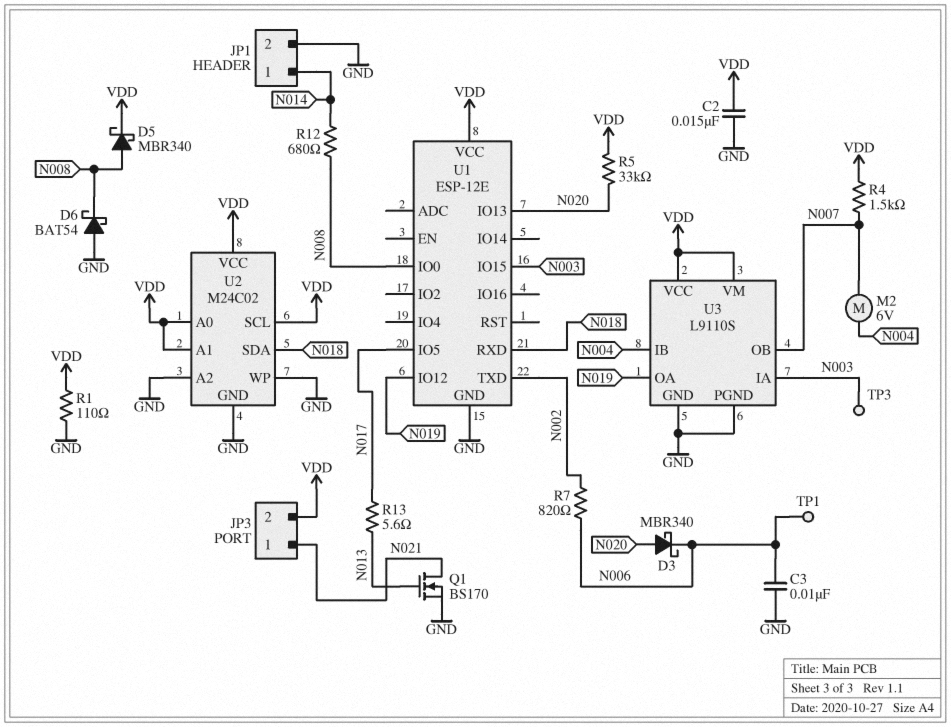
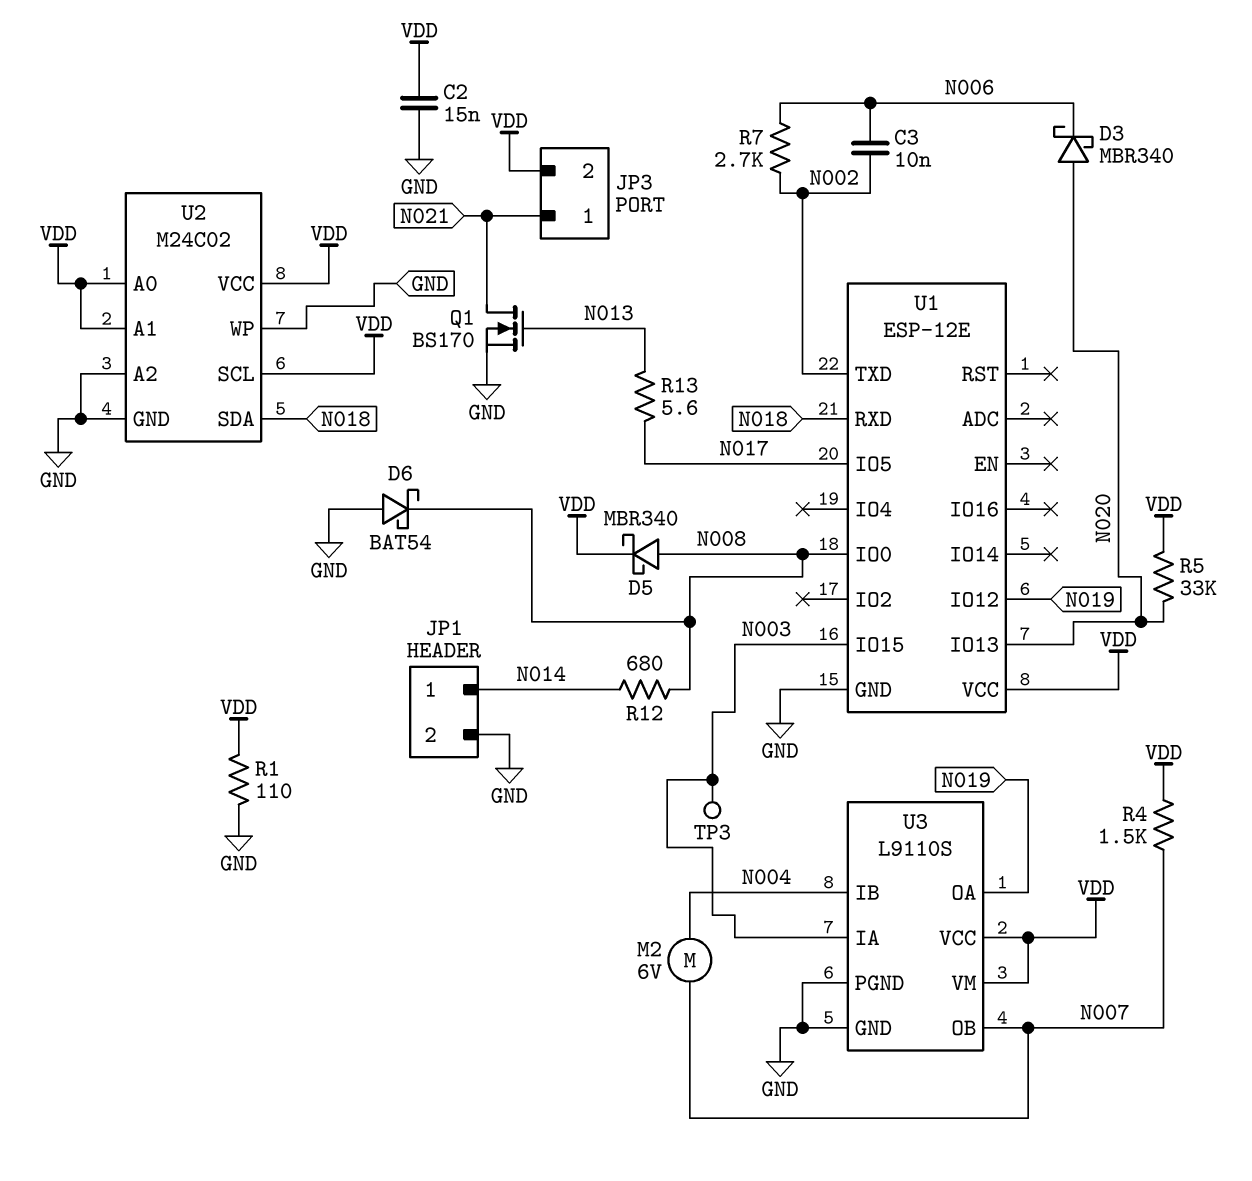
C3: 10nF (GND, N006) -> 10nF (N002, N006)
R7: 820 (N002, N006) -> 2.7k (N002, N006)
TP1: test point (N006) -> none

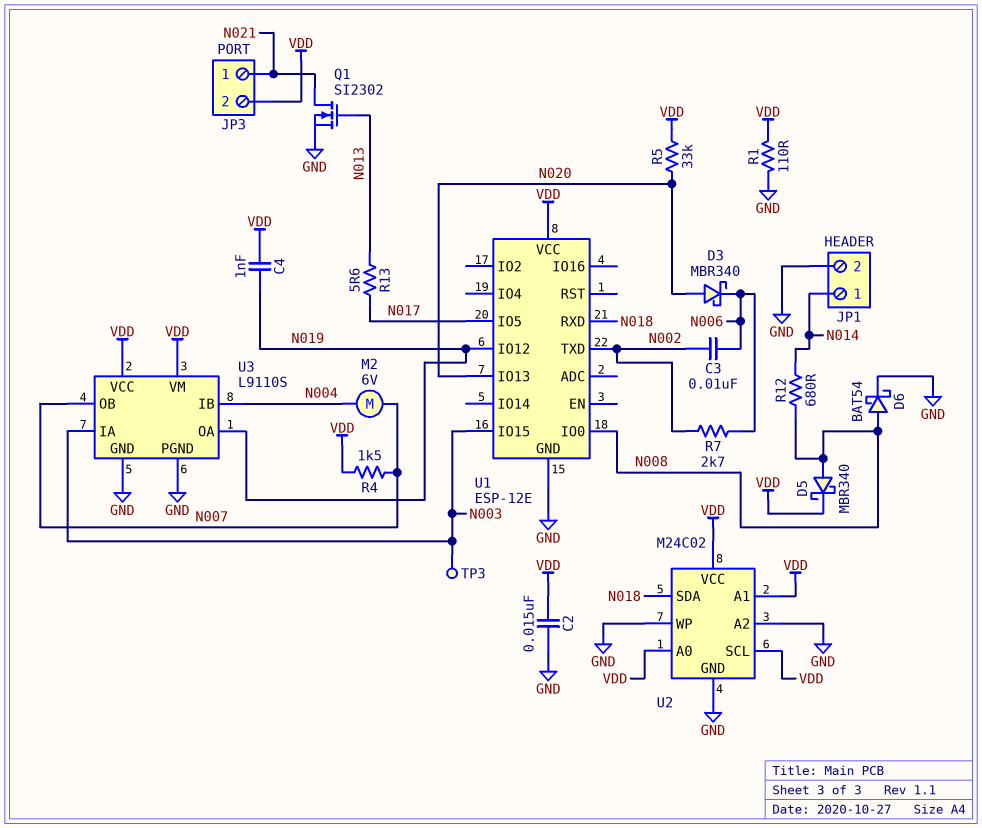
C4: none -> 1nF (N019, VDD)
D6: schottky BAT54 (A GND, K N008) -> schottky BAT54 (A N008, K GND)
Q1: NMOS BS170 (G N013, D N021, S GND) -> NMOS SI2302 (G N013, D N021, S GND)

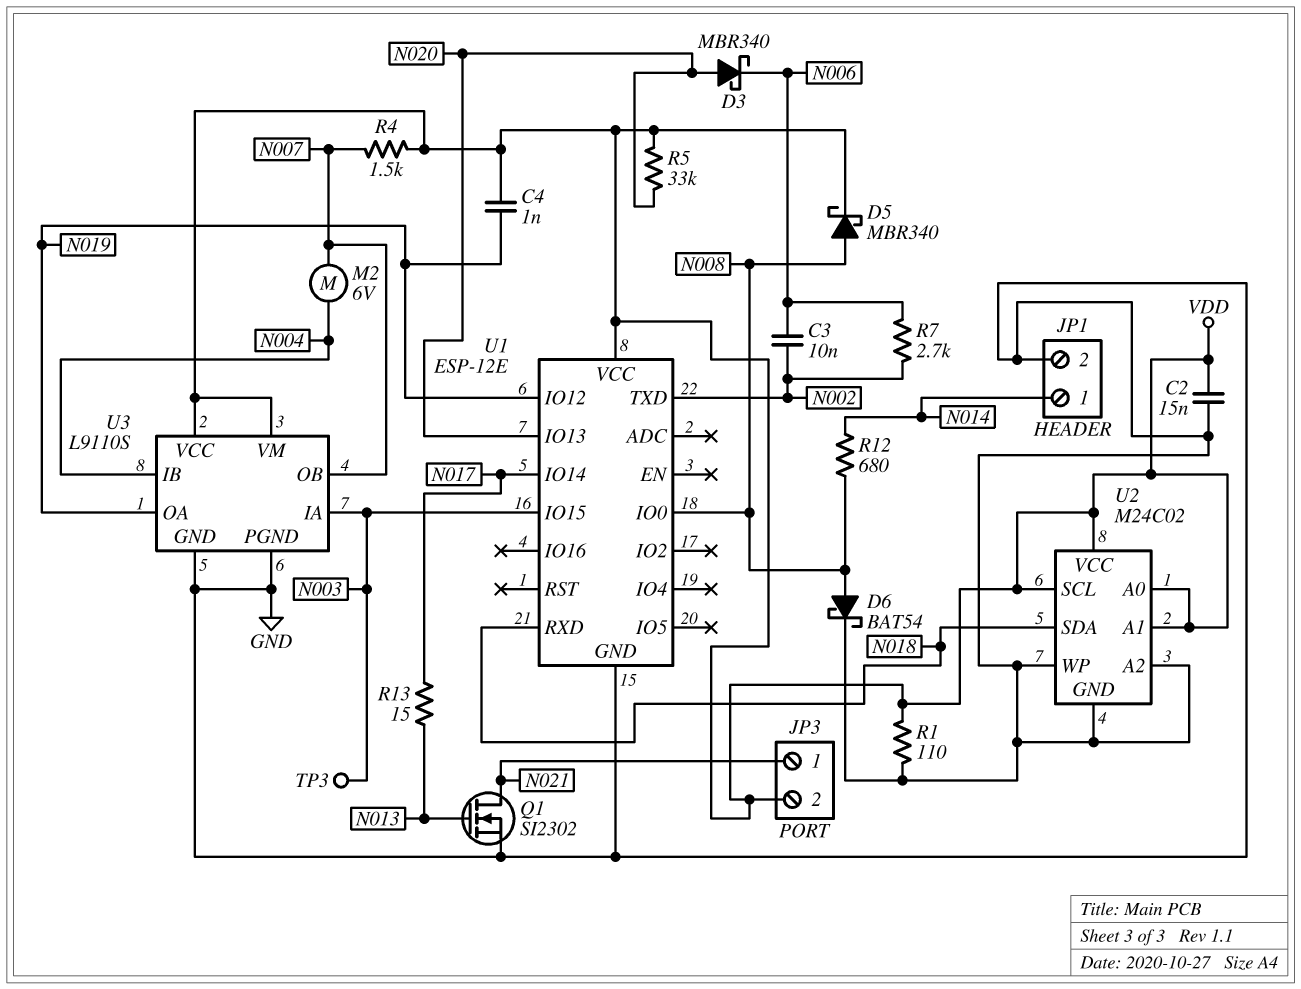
R13: 5.6 (N013, N017) -> 15 (N013, N017)
U1 pin IO5: N017 -> none
U1 pin IO14: none -> N017

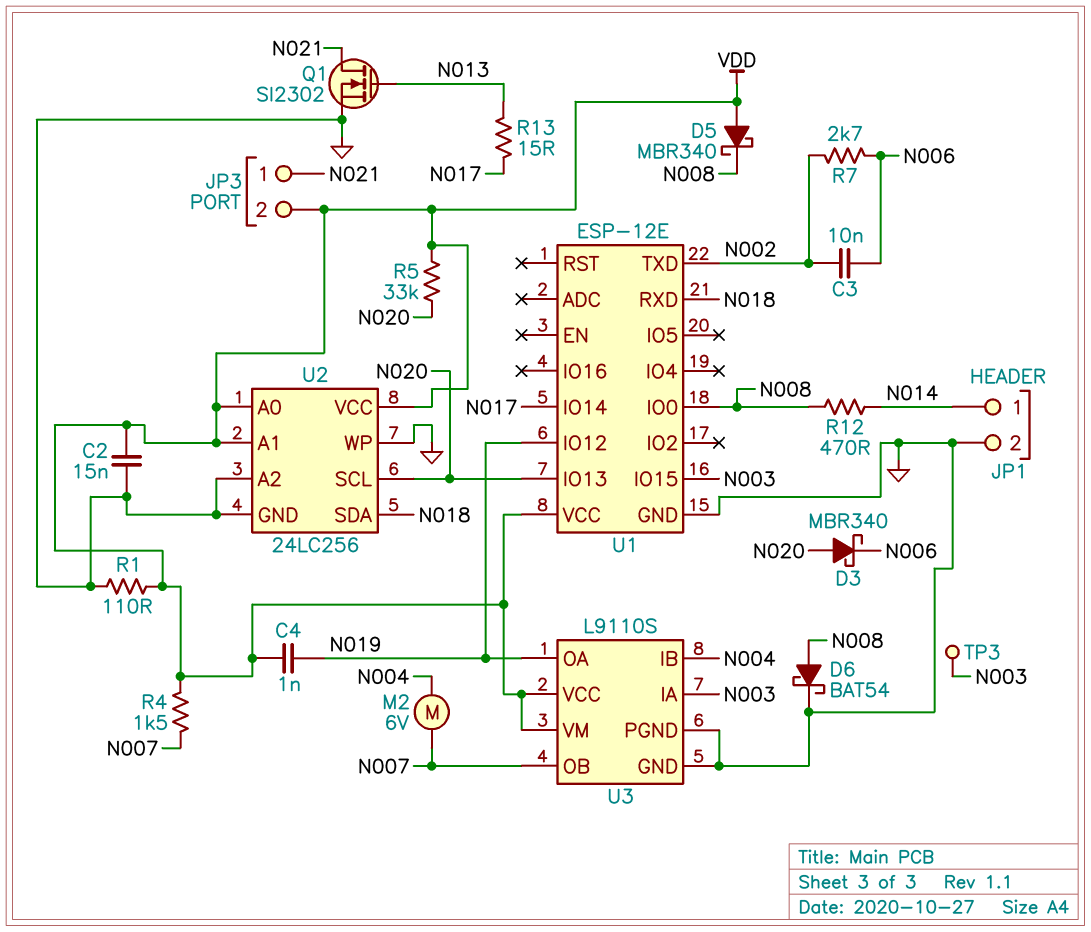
D5: schottky MBR340 (A N008, K VDD) -> schottky MBR340 (A VDD, K N008)
R12: 680 (N008, N014) -> 470 (N008, N014)
U2: M24C02 -> 24LC256
U2 pin SCL: VDD -> N020

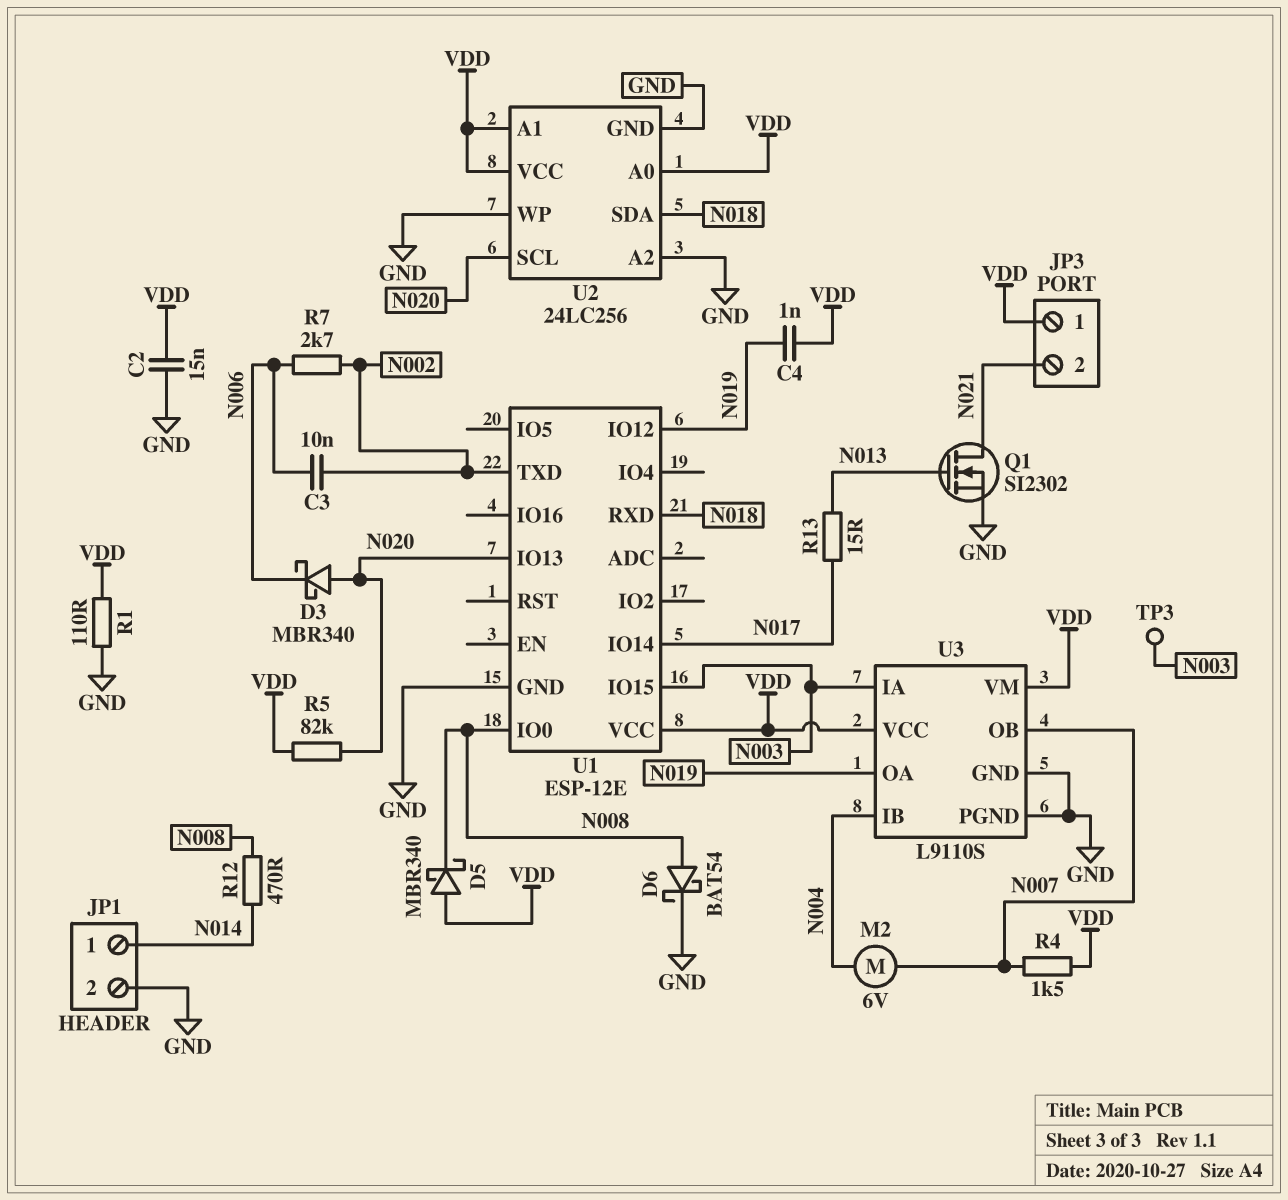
JP3 pin 1: N021 -> VDD
JP3 pin 2: VDD -> N021
R5: 33k (N020, VDD) -> 82k (N020, VDD)

